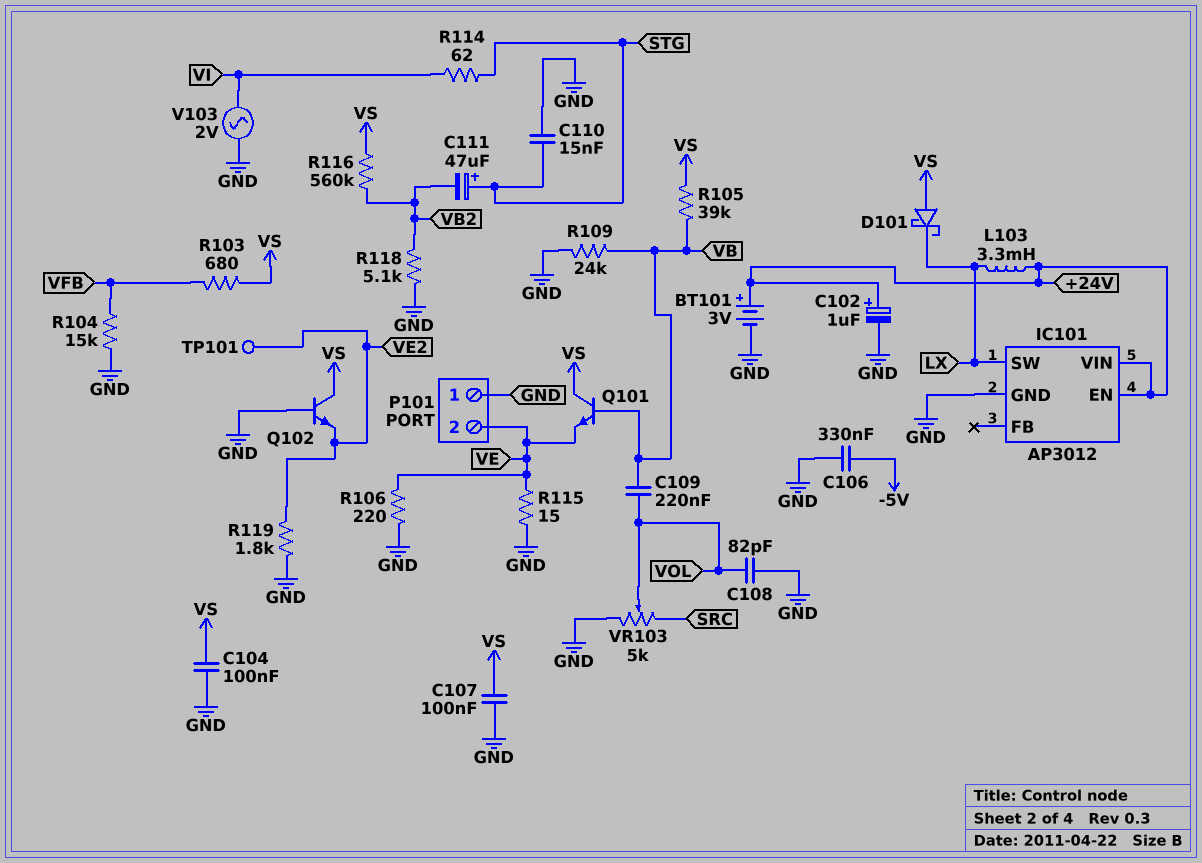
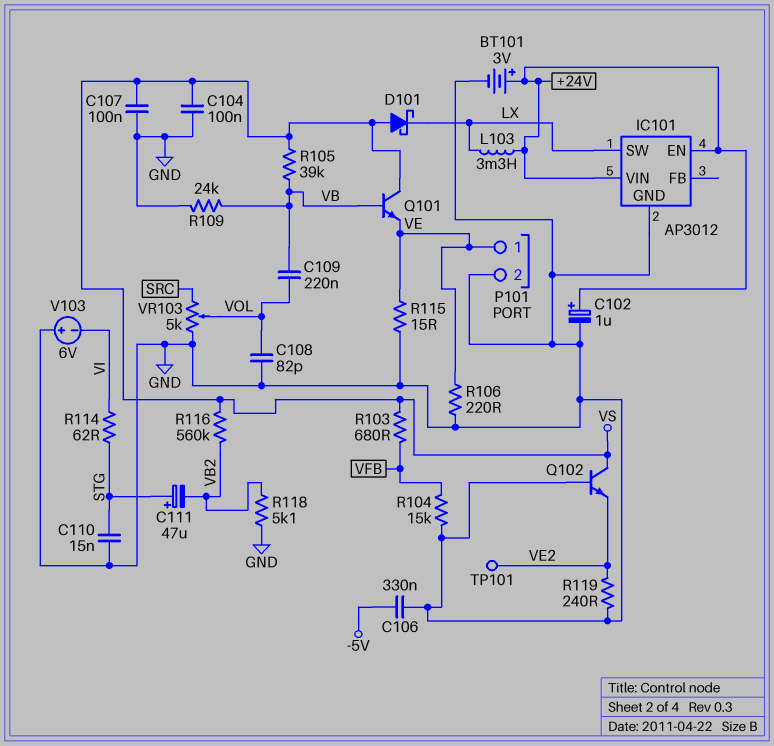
P101 pin 1: GND -> VE
P101 pin 2: VE -> GND
R119: 1.8k (GND, VE2) -> 240 (GND, VE2)
V103: AC 2V (GND, VI) -> 6V (plus GND, minus VI)

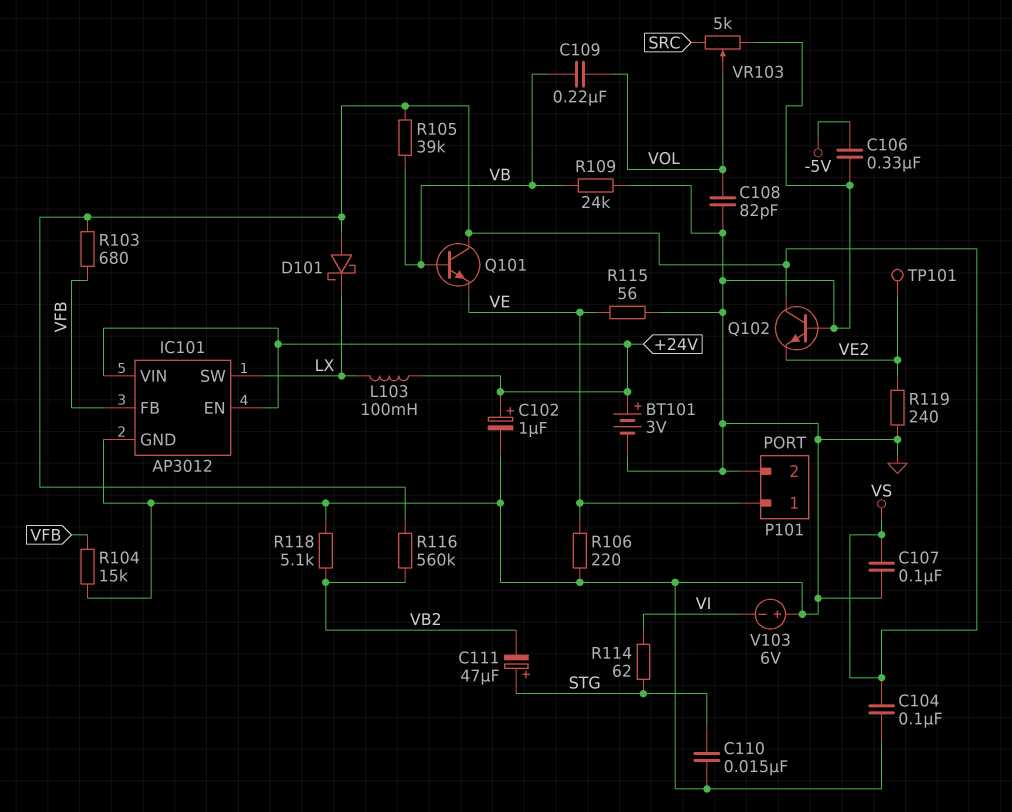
IC101 pin FB: none -> VFB
L103: 3.3mH (+24V, LX) -> 100mH (+24V, LX)
R115: 15 (GND, VE) -> 56 (GND, VE)

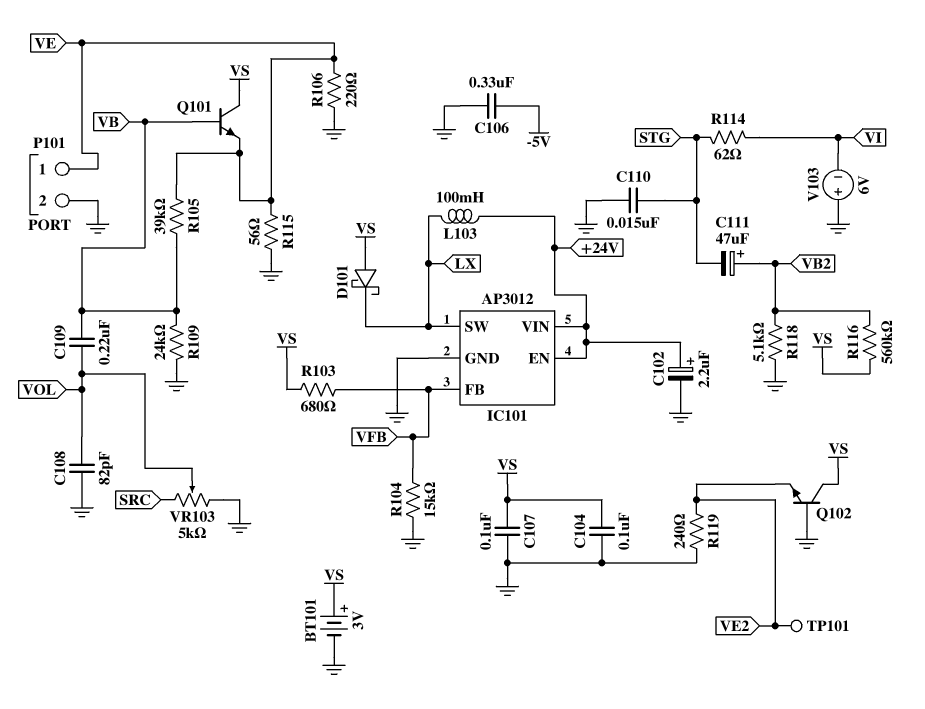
BT101: 3V (plus +24V, minus GND) -> 3V (plus VS, minus GND)
C102: 1uF (plus +24V, minus GND) -> 2.2uF (plus +24V, minus GND)
C111: 47uF (plus STG, minus VB2) -> 47uF (plus VB2, minus STG)
R105: 39k (VB, VS) -> 39k (VB, VE)

